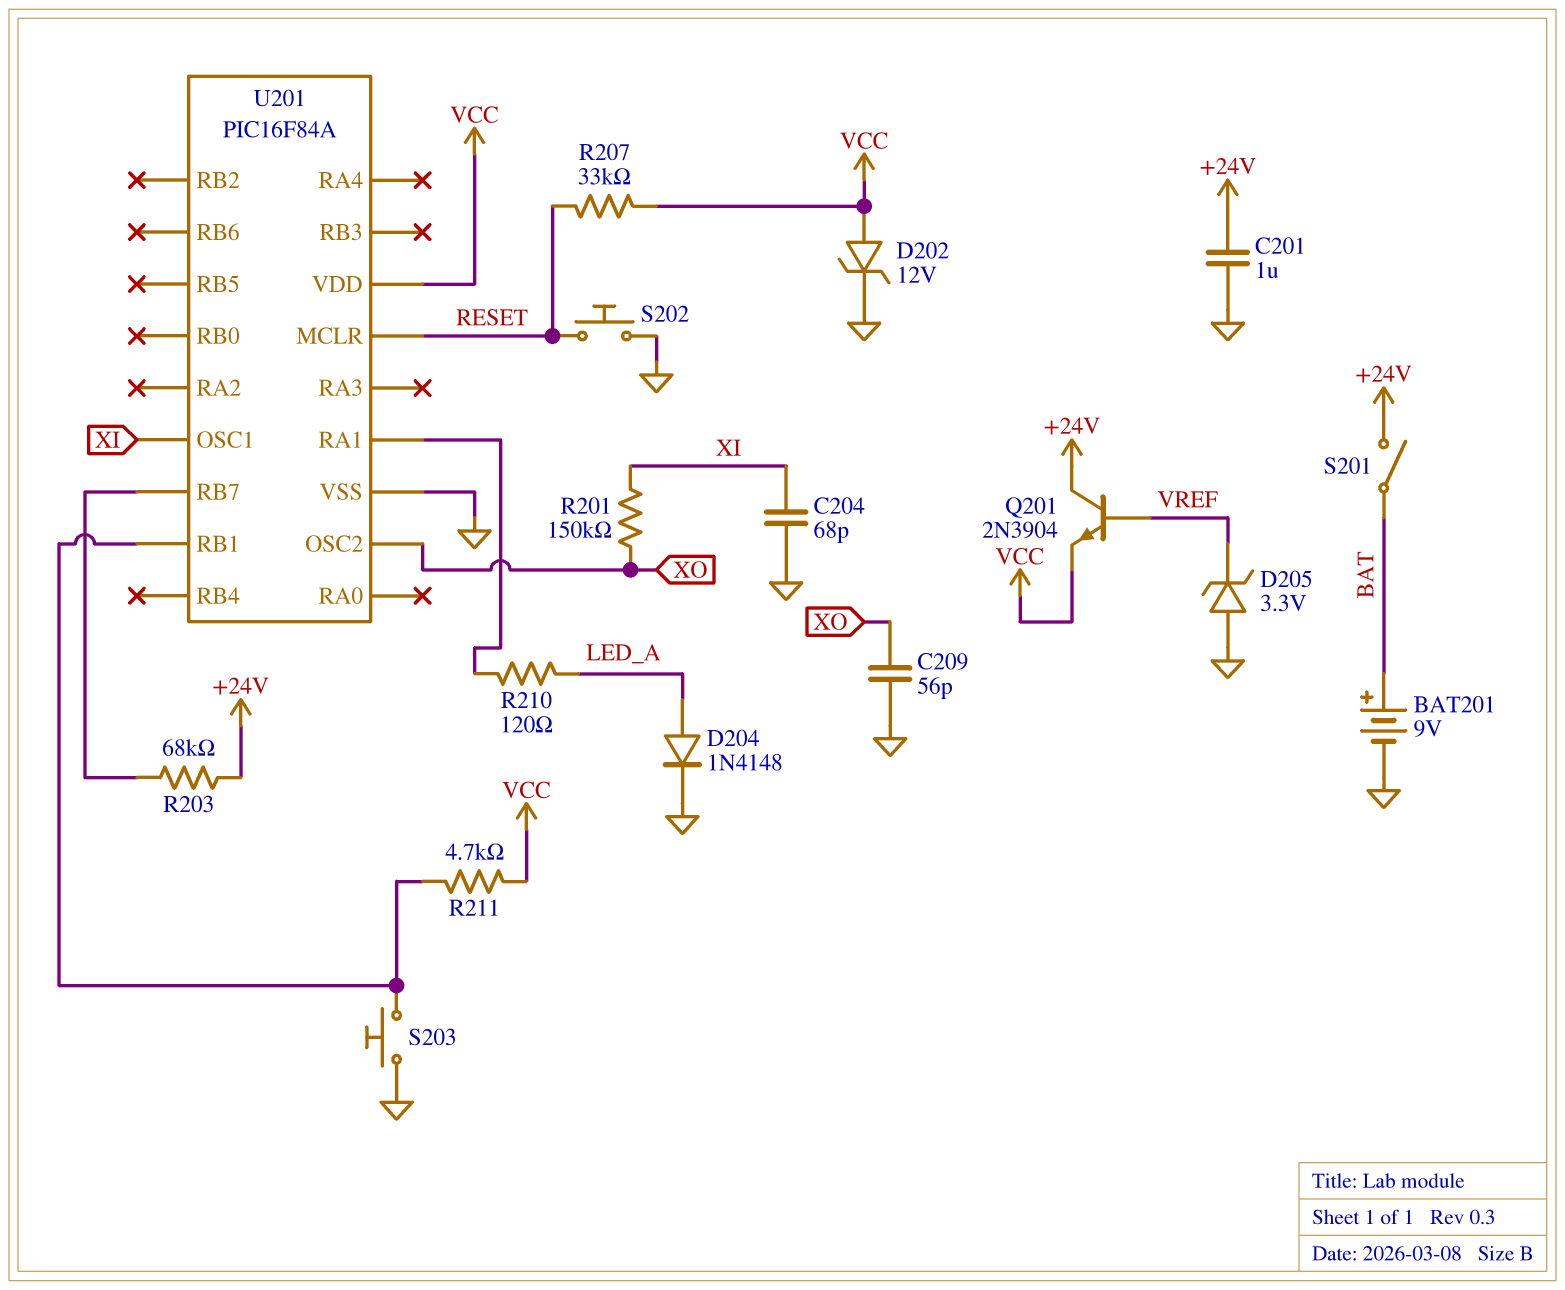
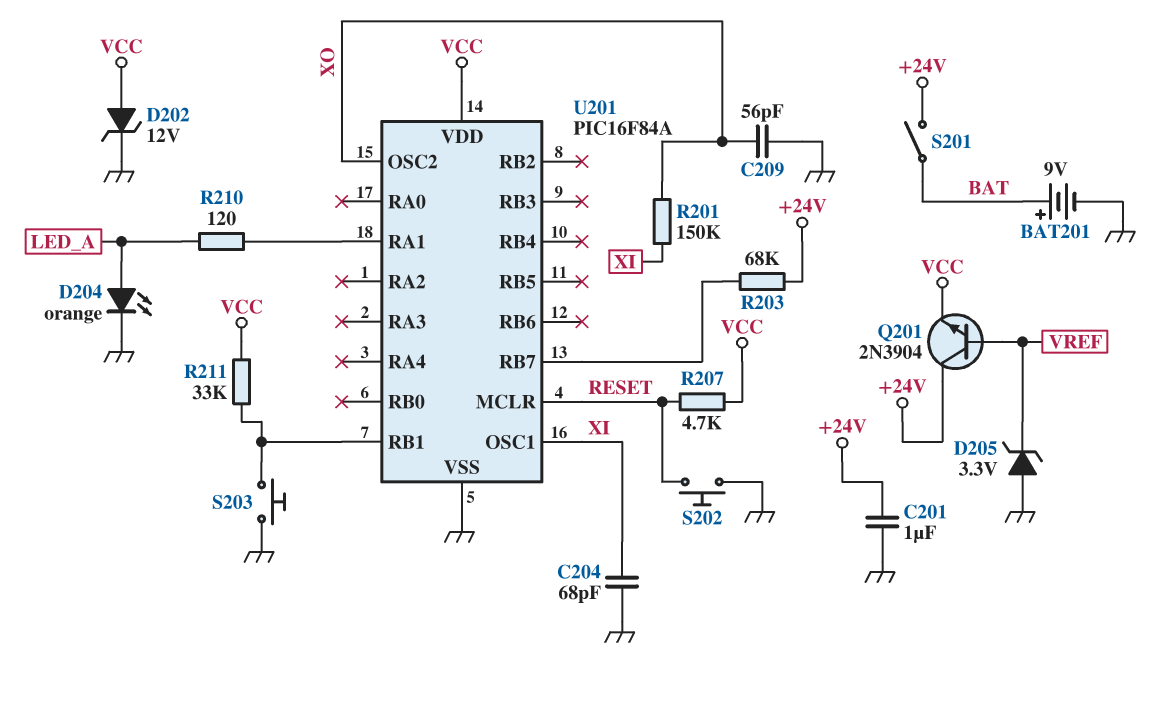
D204: diode 1N4148 (A LED_A, K GND) -> LED orange (A LED_A, K GND)
R207: 33k (RESET, VCC) -> 4.7k (RESET, VCC)
R211: 4.7k (U201/RB1, VCC) -> 33k (U201/RB1, VCC)

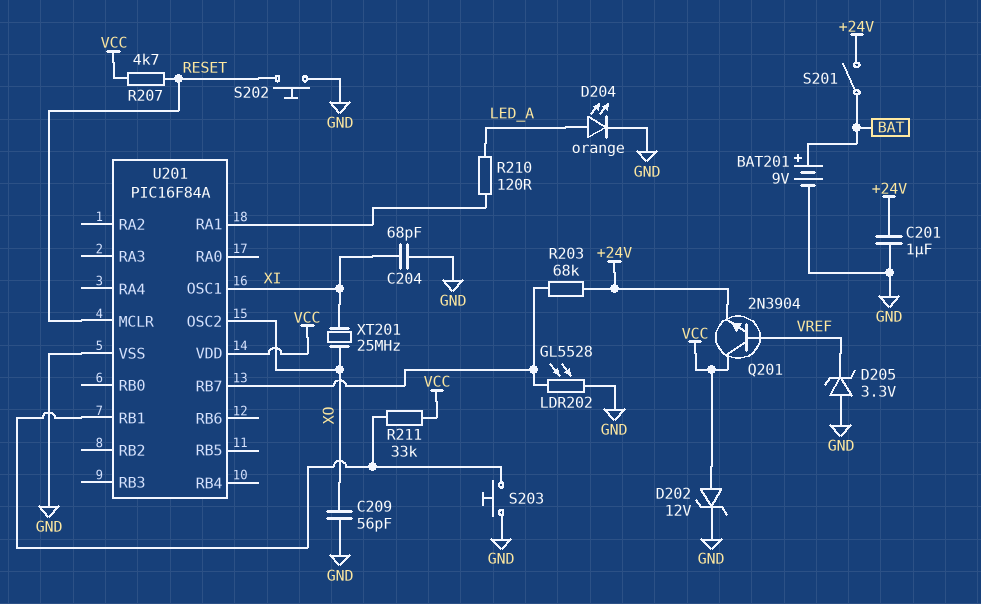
LDR202: none -> GL5528 (GND, U201/RB7)
Q201: NPN 2N3904 (B VREF, C +24V, E VCC) -> NPN 2N3904 (B VREF, C VCC, E +24V)
R201: 150k (XI, XO) -> none
XT201: none -> 25MHz (XI, XO)

